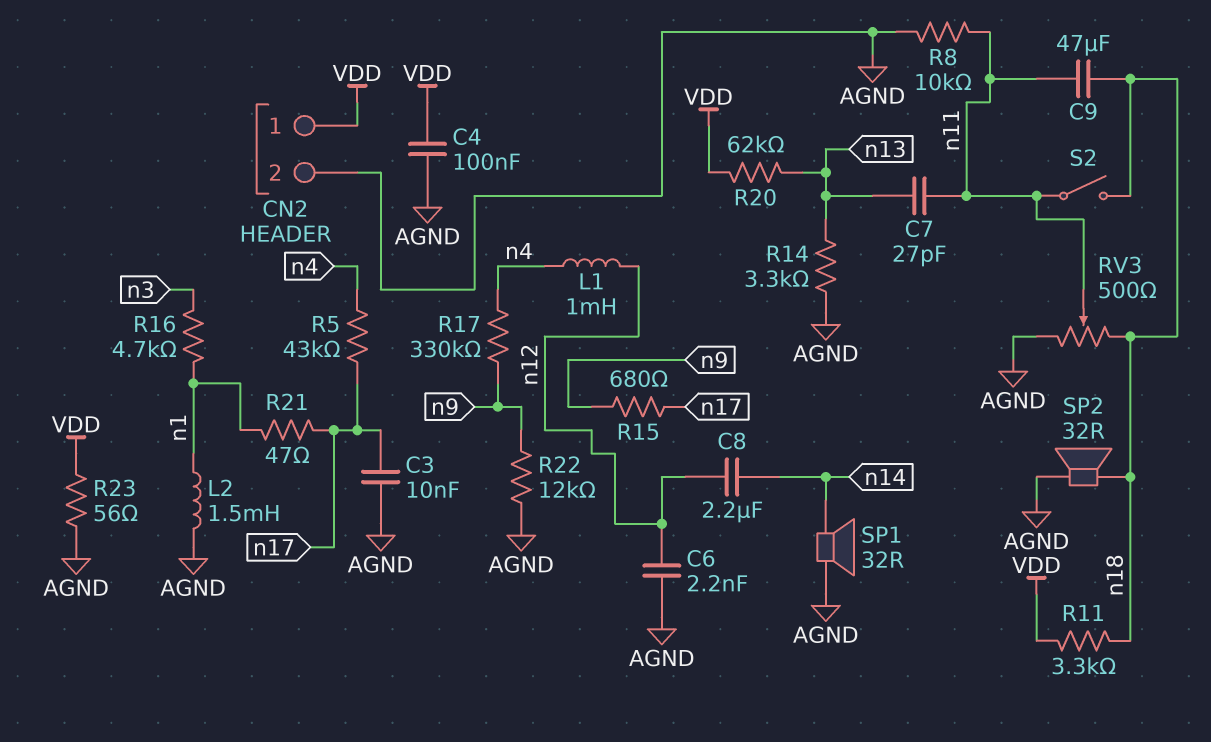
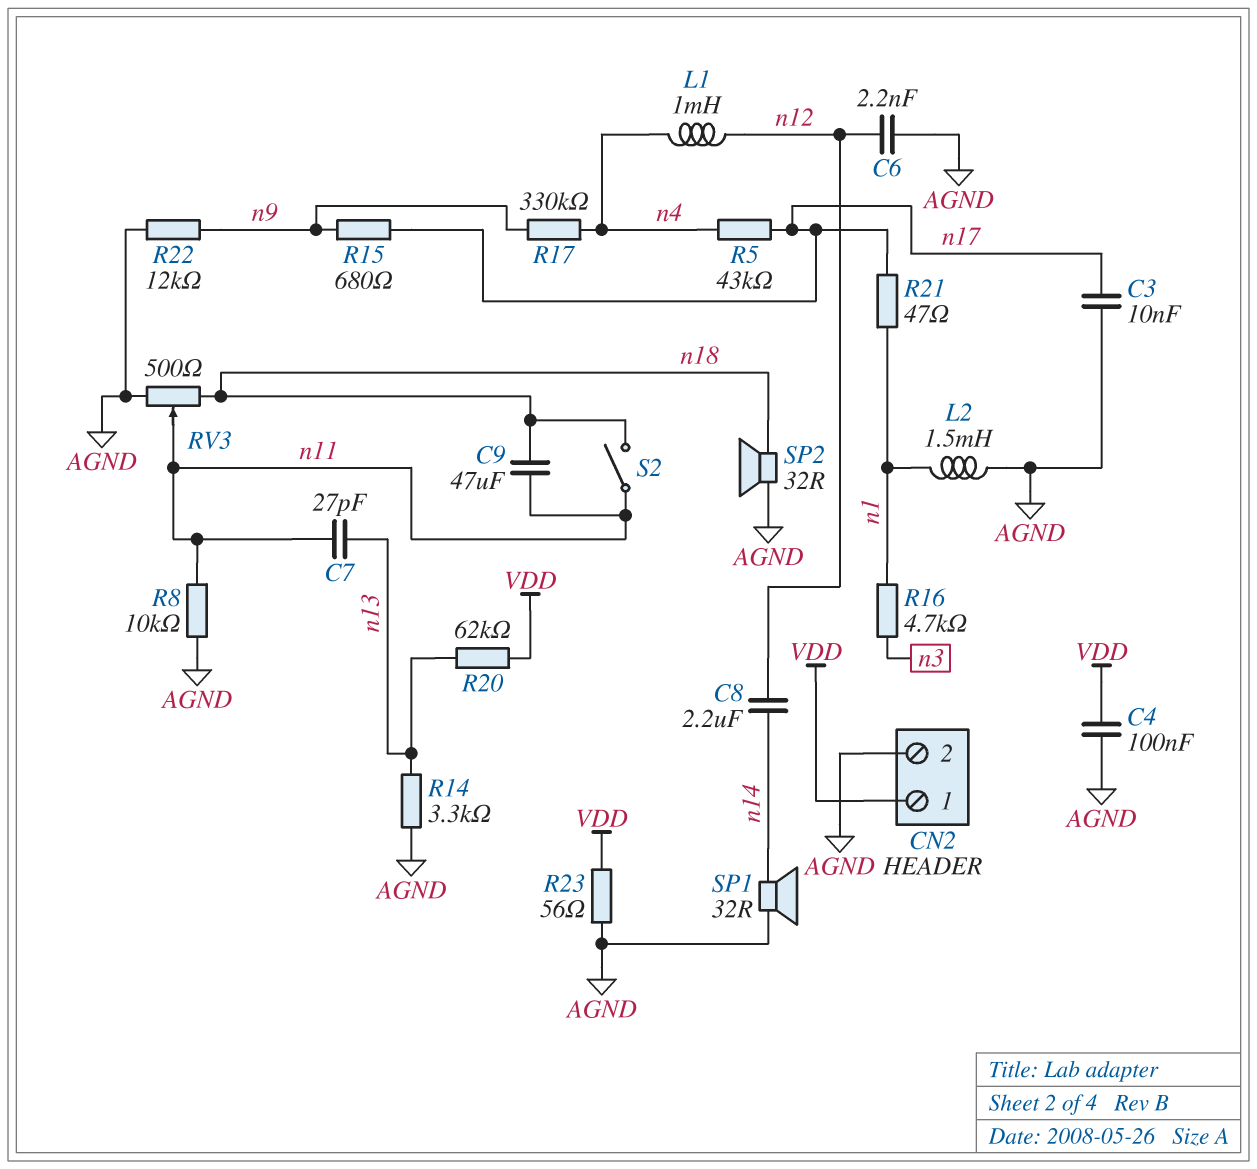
R11: 3.3k (VDD, n18) -> none

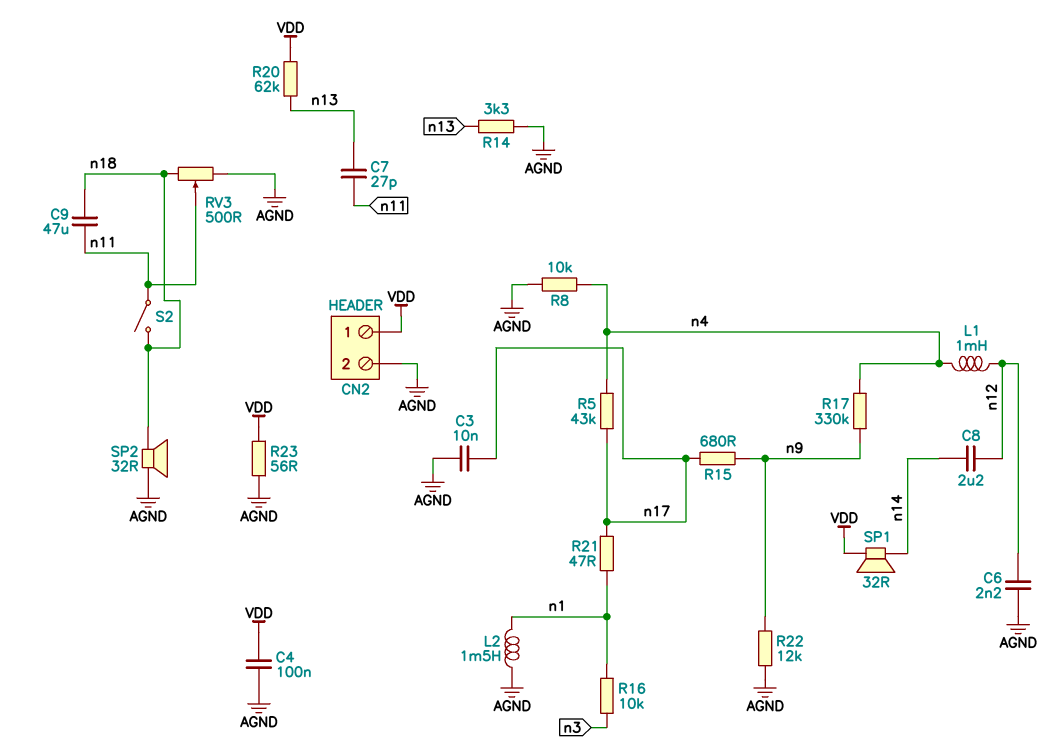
R8: 10k (AGND, n11) -> 10k (AGND, n4)
R16: 4.7k (n1, n3) -> 10k (n1, n3)
SP1: speaker 32R (AGND, n14) -> speaker 32R (VDD, n14)

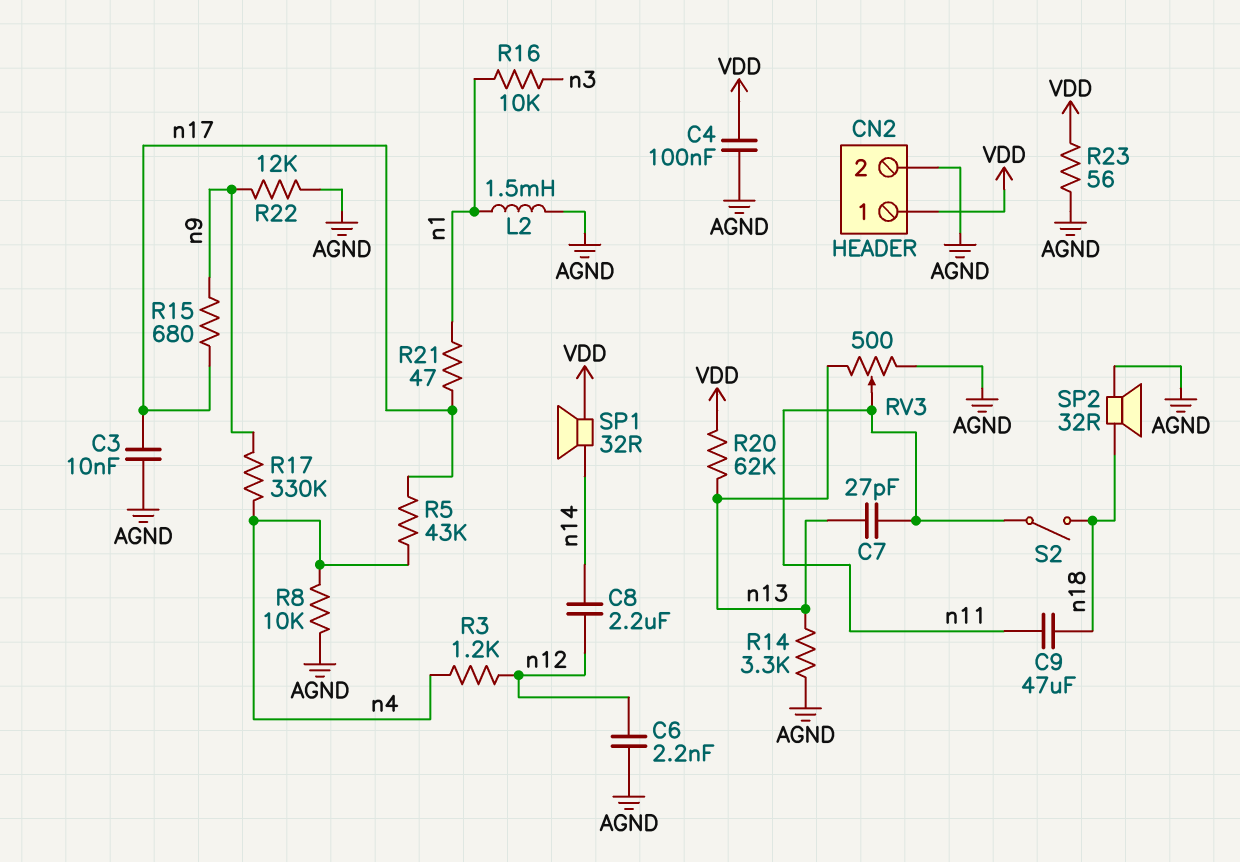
L1: 1mH (n4, n12) -> none
R3: none -> 1.2k (n4, n12)
RV3: 500 (AGND, n18, wiper n11) -> 500 (AGND, n13, wiper n11)

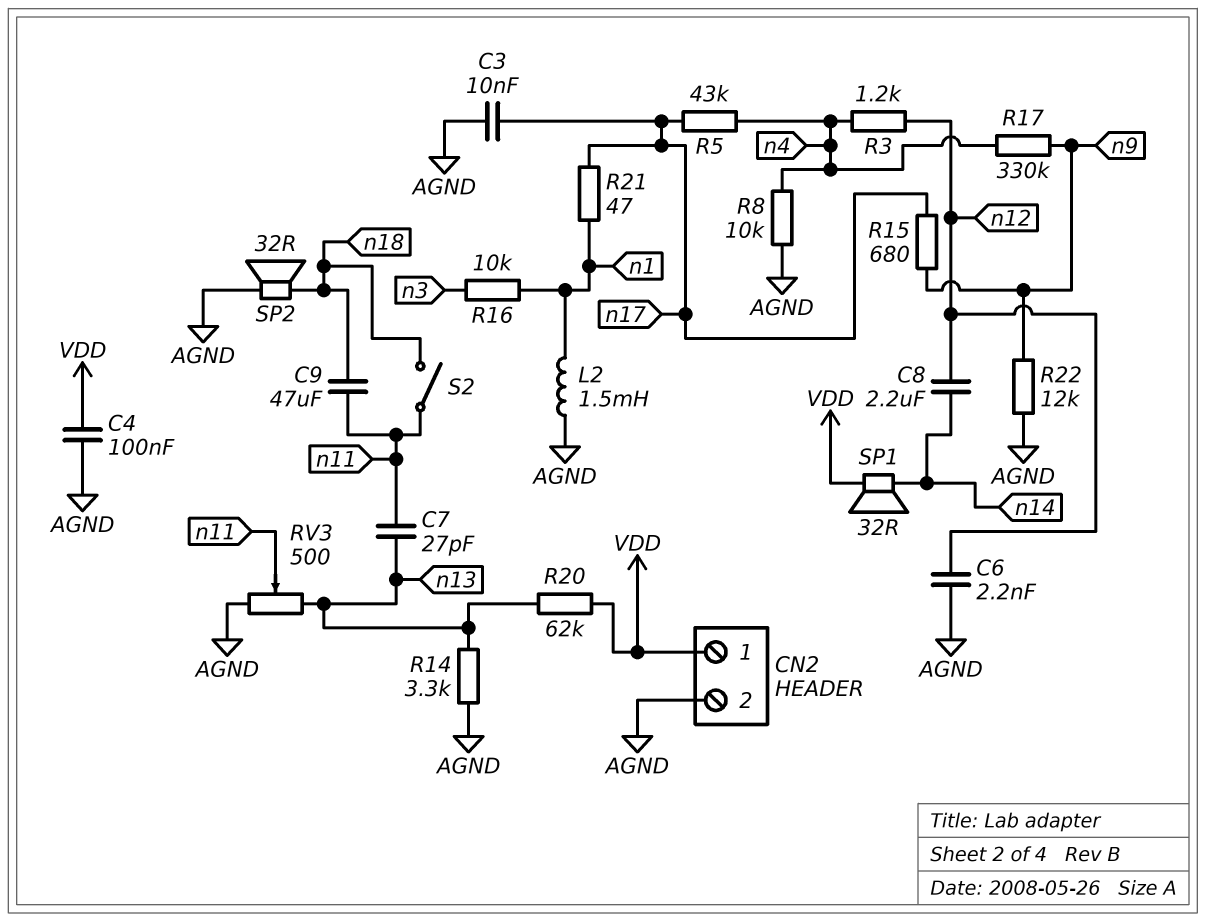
R23: 56 (AGND, VDD) -> none

